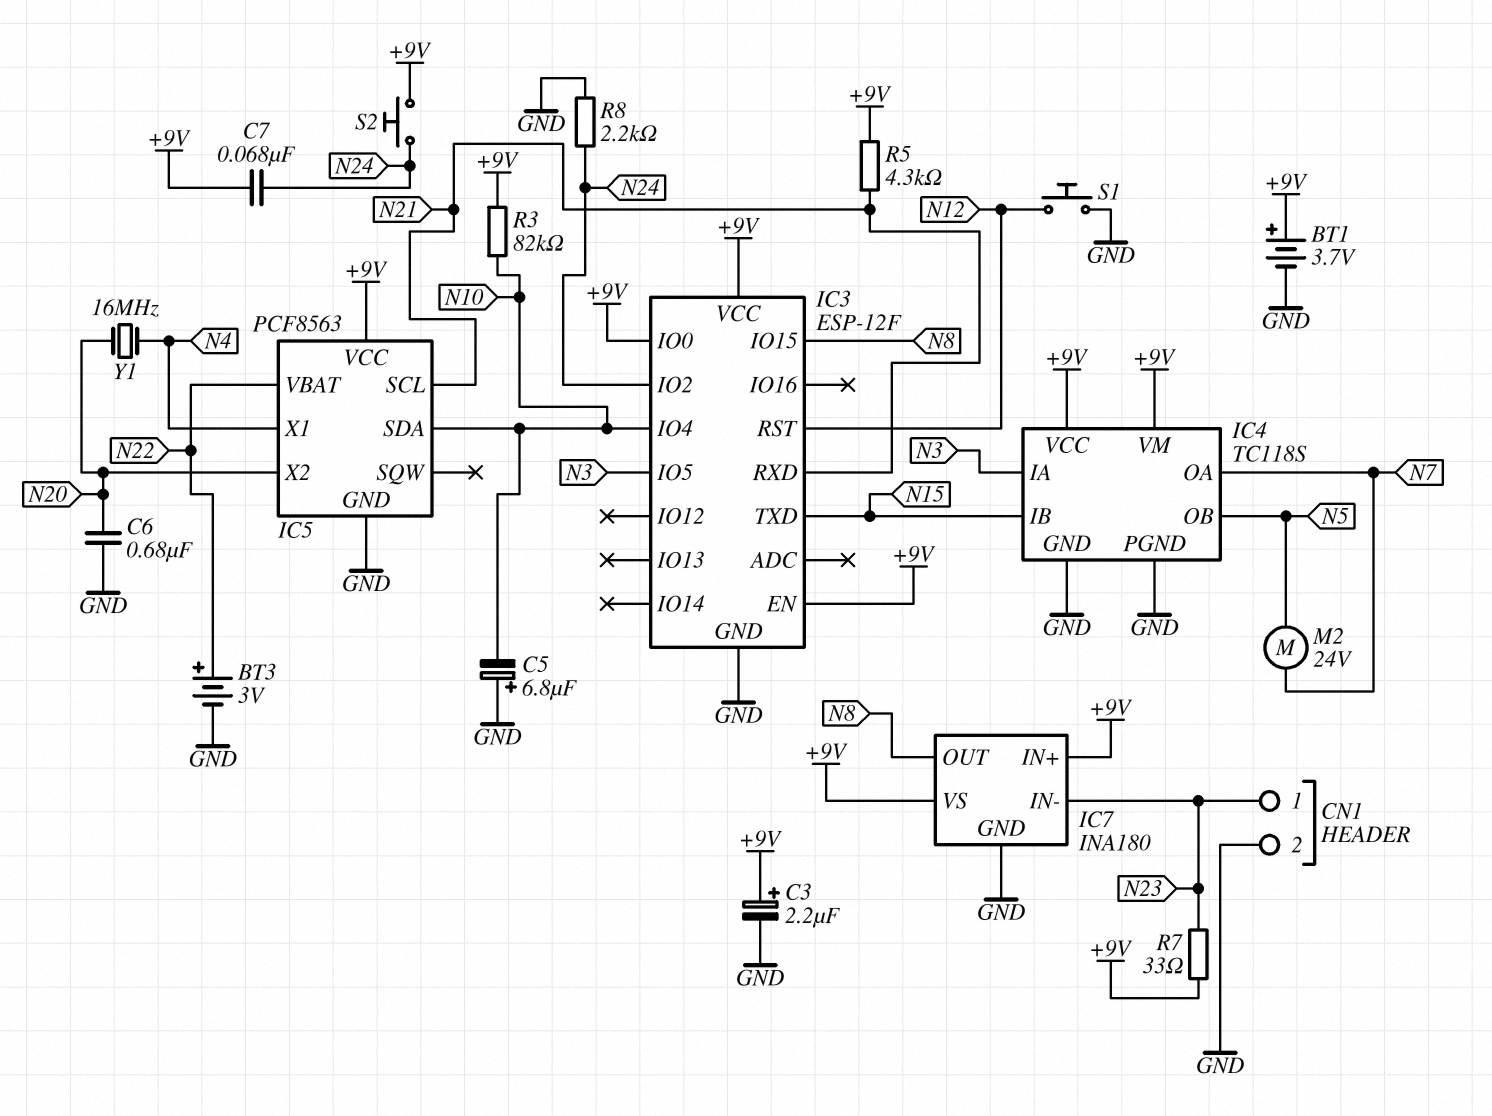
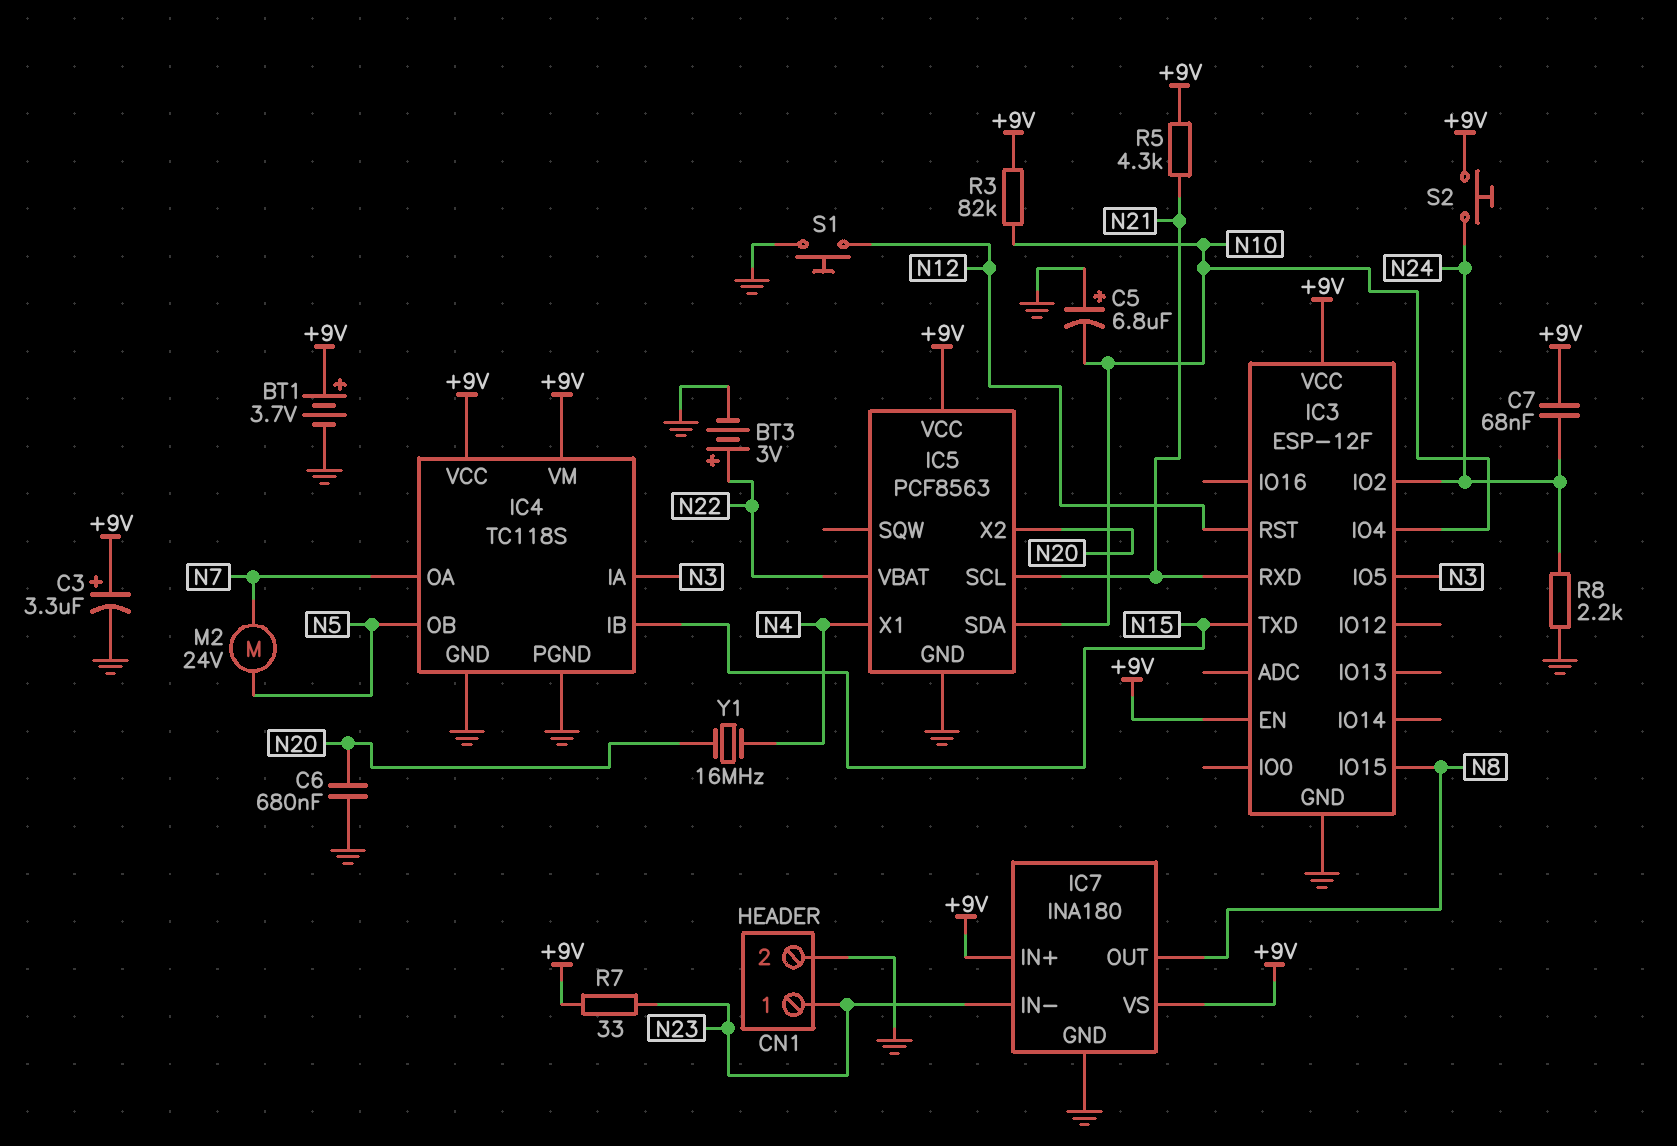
C3: 2.2uF (plus +9V, minus GND) -> 3.3uF (plus +9V, minus GND)
IC3 pin IO0: +9V -> none

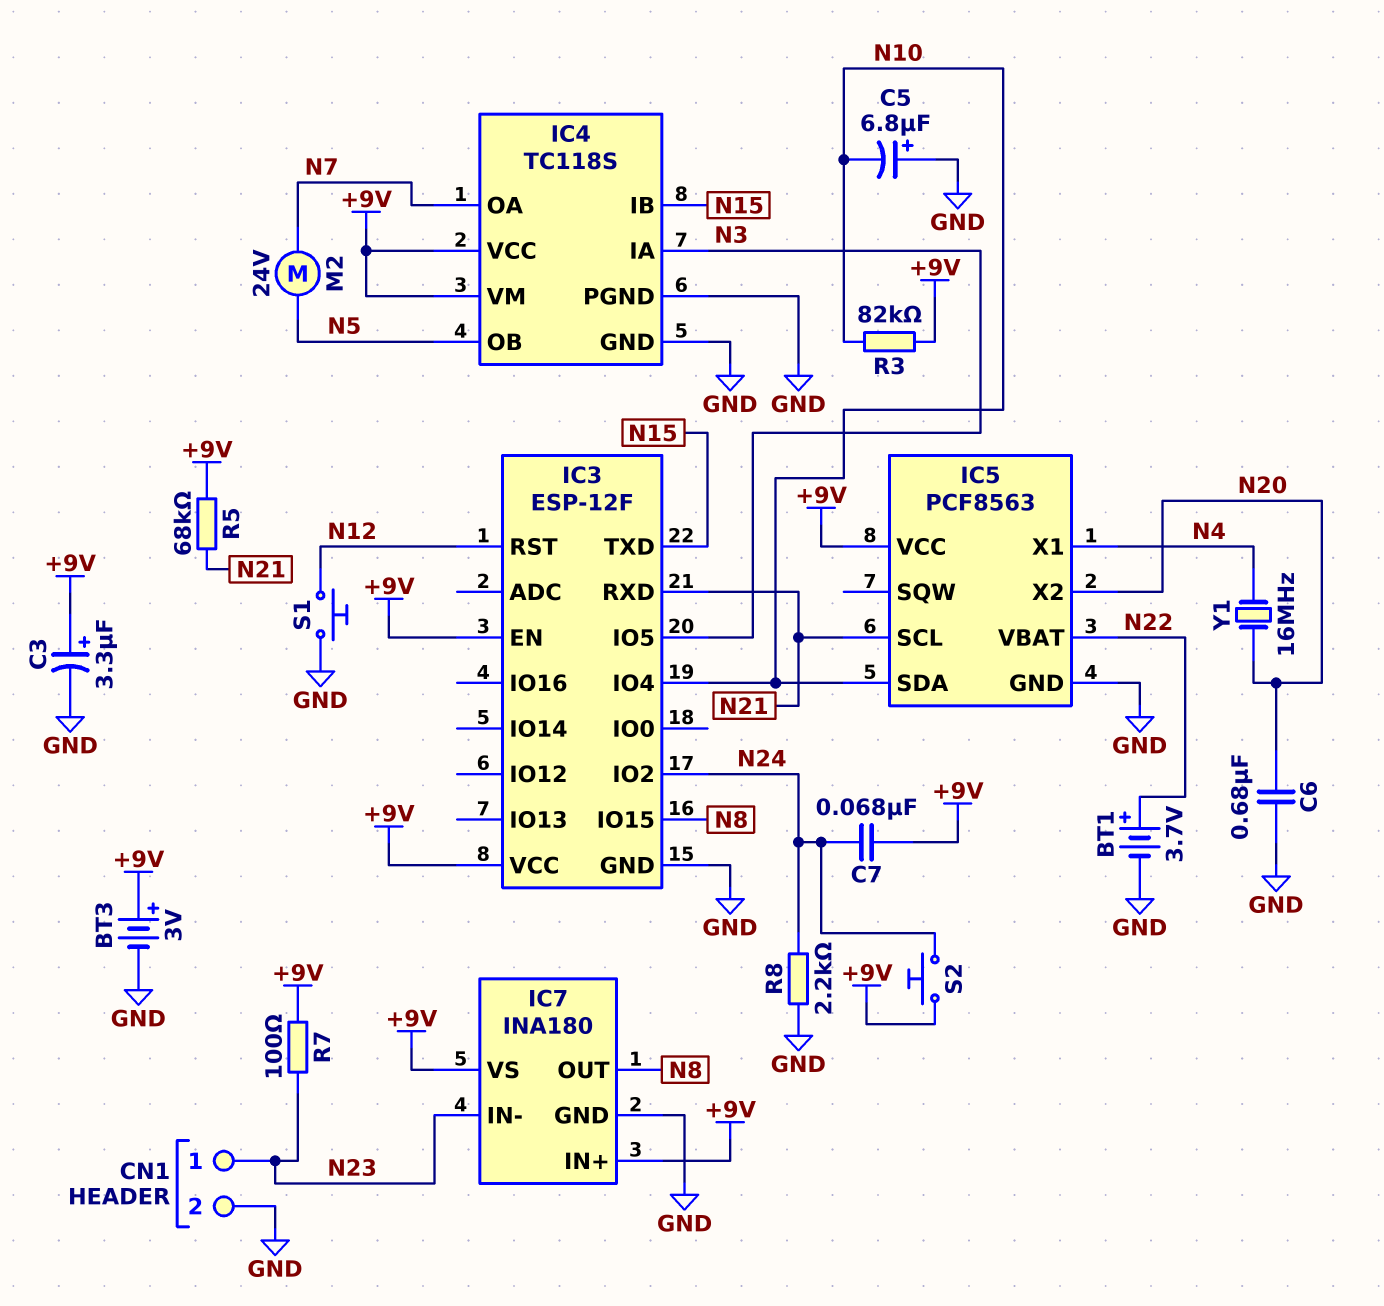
BT1: 3.7V (plus +9V, minus GND) -> 3.7V (plus N22, minus GND)
BT3: 3V (plus N22, minus GND) -> 3V (plus +9V, minus GND)
R5: 4.3k (+9V, N21) -> 68k (+9V, N21)
R7: 33 (+9V, N23) -> 100 (+9V, N23)

